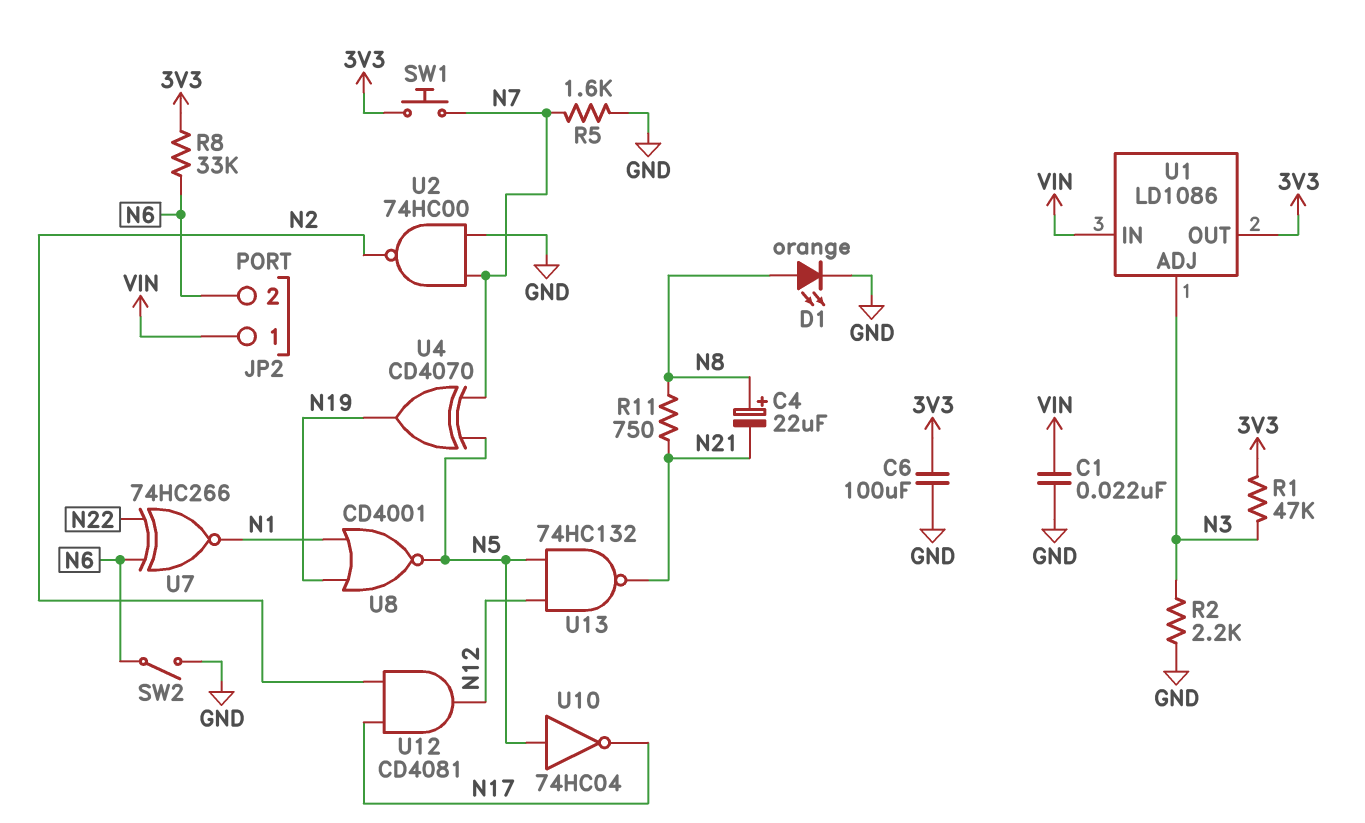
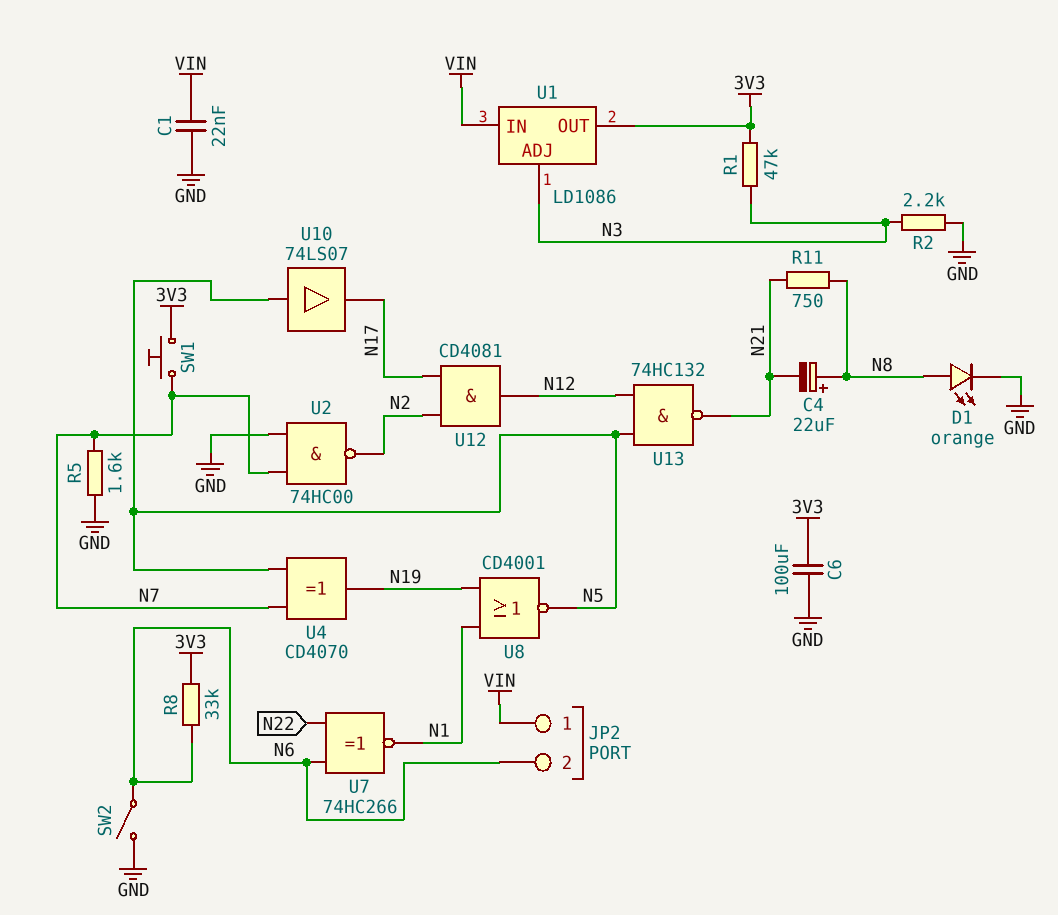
U10: NOT 74HC04 (in N5, out N17) -> buffer 74LS07 (in N5, out N17)

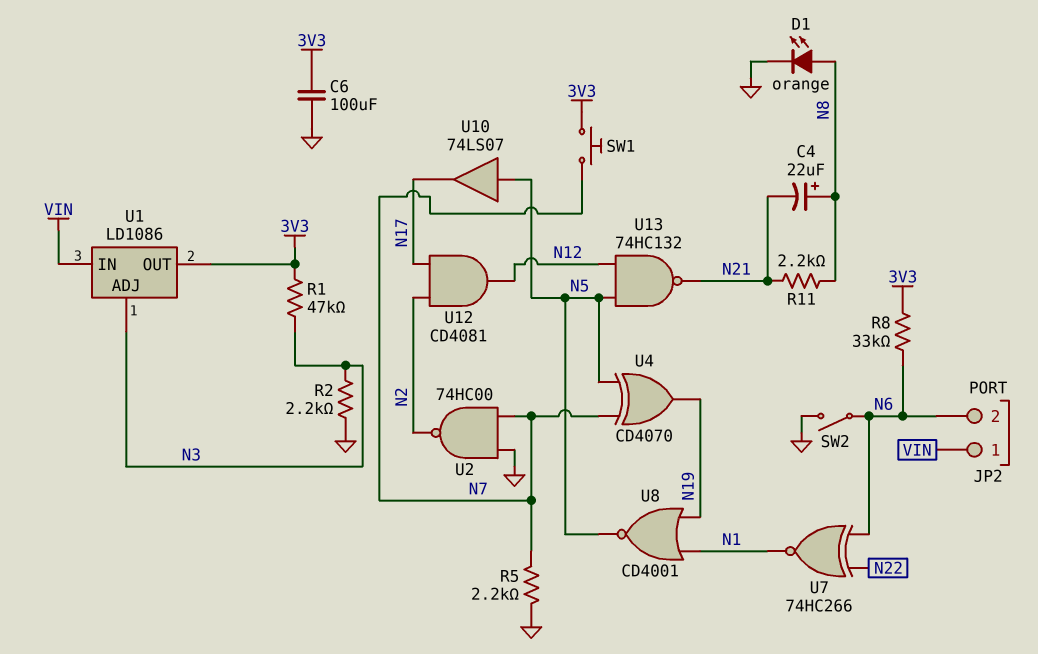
C1: 22nF (GND, VIN) -> none
R5: 1.6k (GND, N7) -> 2.2k (GND, N7)
R11: 750 (N8, N21) -> 2.2k (N8, N21)

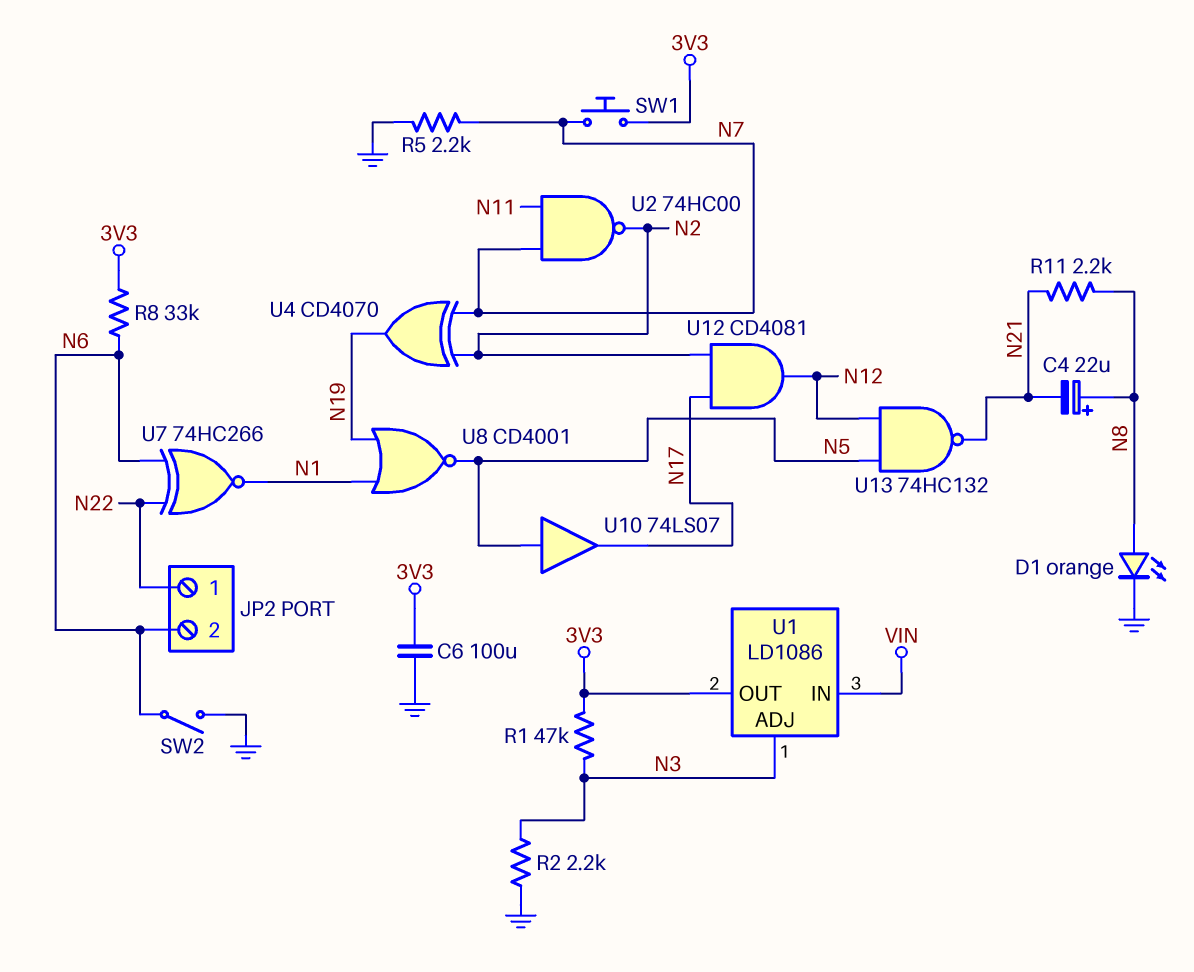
JP2 pin 1: VIN -> N22
U2: NAND 74HC00 (in GND, in N7, out N2) -> NAND 74HC00 (in N7, in N11, out N2)
U4: XOR CD4070 (in N5, in N7, out N19) -> XOR CD4070 (in N2, in N7, out N19)

